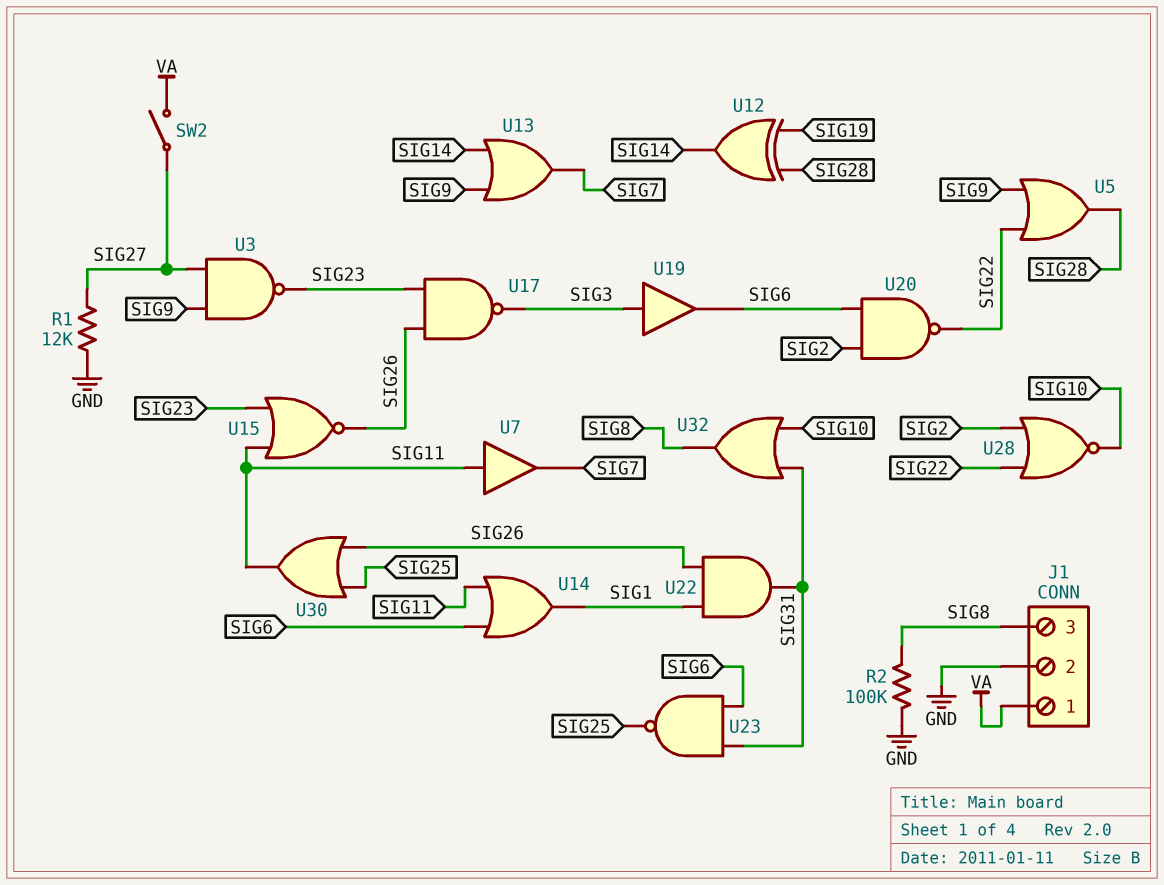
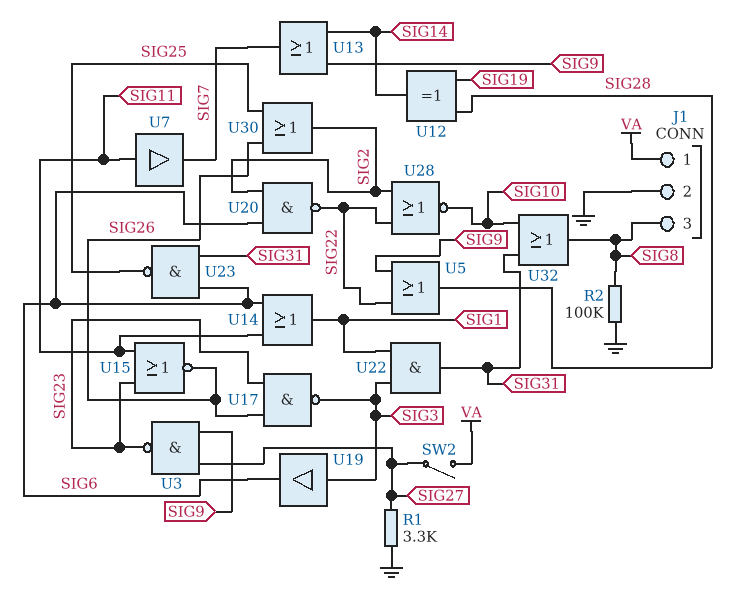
R1: 12k (GND, SIG27) -> 3.3k (GND, SIG27)
U22: AND (in SIG1, in SIG26, out SIG31) -> AND (in SIG1, in SIG3, out SIG31)
U30: OR (in SIG25, in SIG26, out SIG11) -> OR (in SIG25, in SIG26, out SIG2)

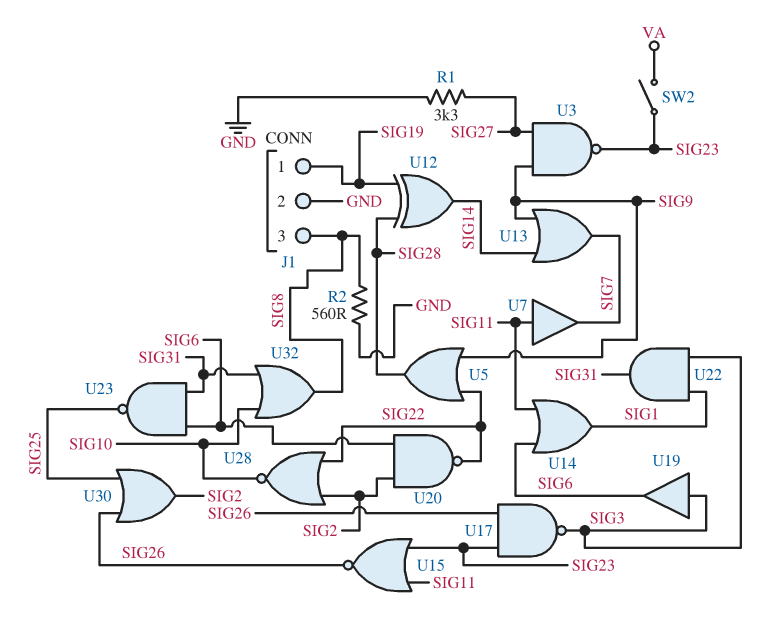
J1 pin 1: VA -> SIG19
R2: 100k (GND, SIG8) -> 560 (GND, SIG8)
SW2: switch (SIG27, VA) -> switch (SIG23, VA)

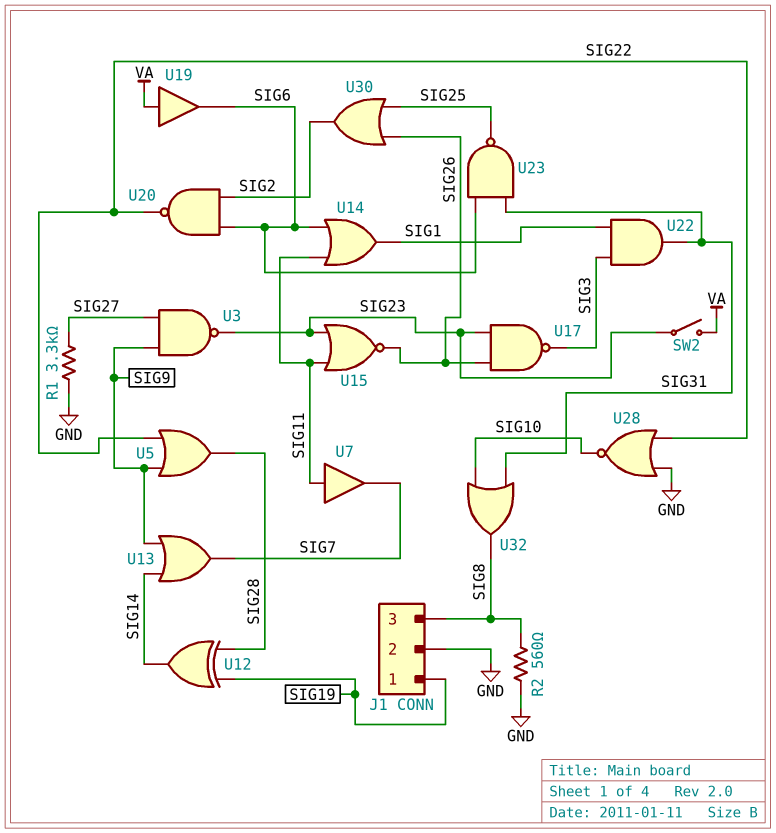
U19: buffer (in SIG3, out SIG6) -> buffer (in VA, out SIG6)
U28: NOR (in SIG2, in SIG22, out SIG10) -> NOR (in GND, in SIG22, out SIG10)

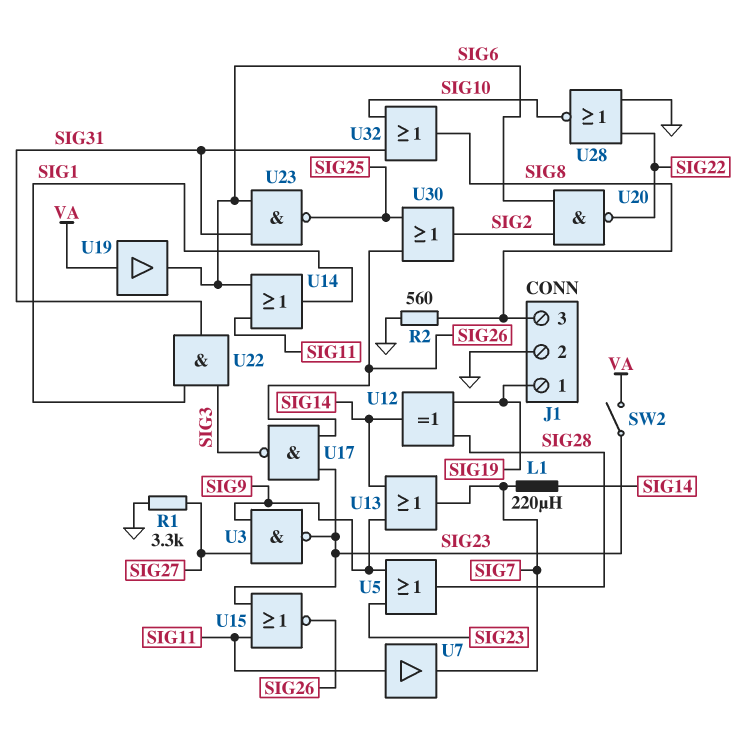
L1: none -> 220uH (SIG7, SIG14)
U5: OR (in SIG9, in SIG22, out SIG28) -> OR (in SIG9, in SIG23, out SIG28)

